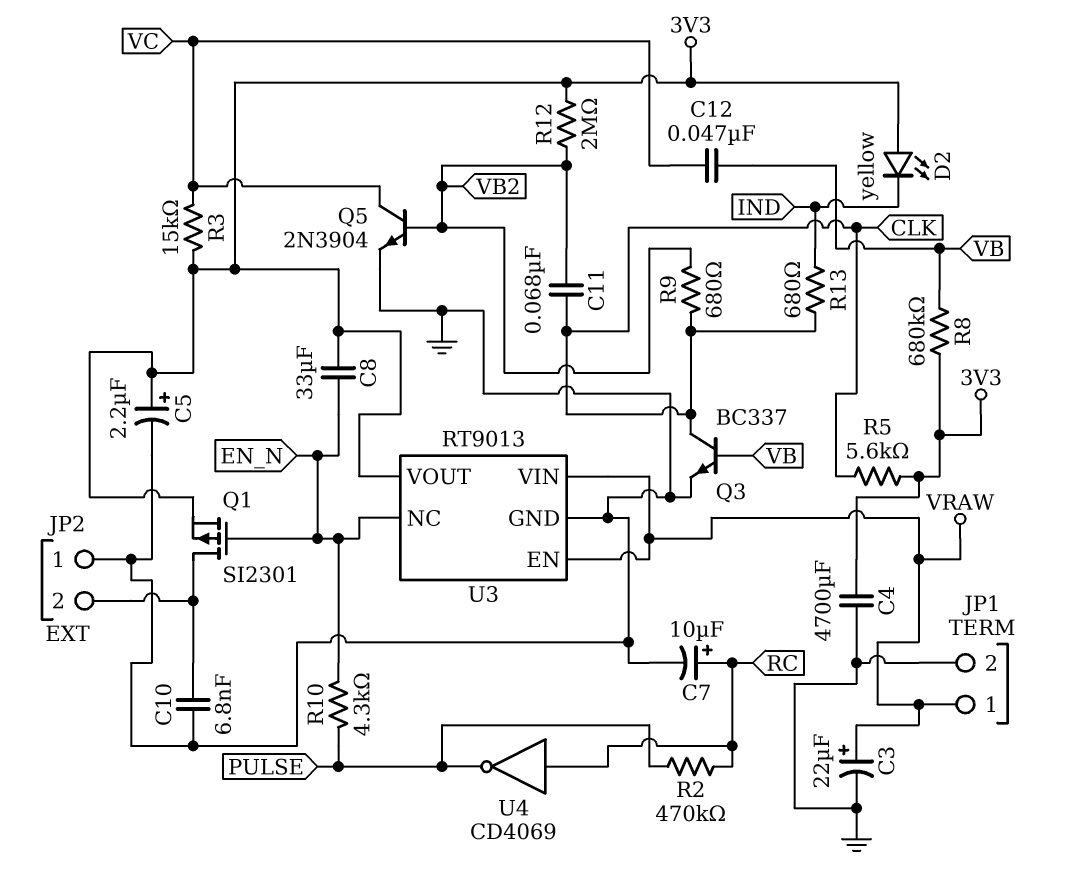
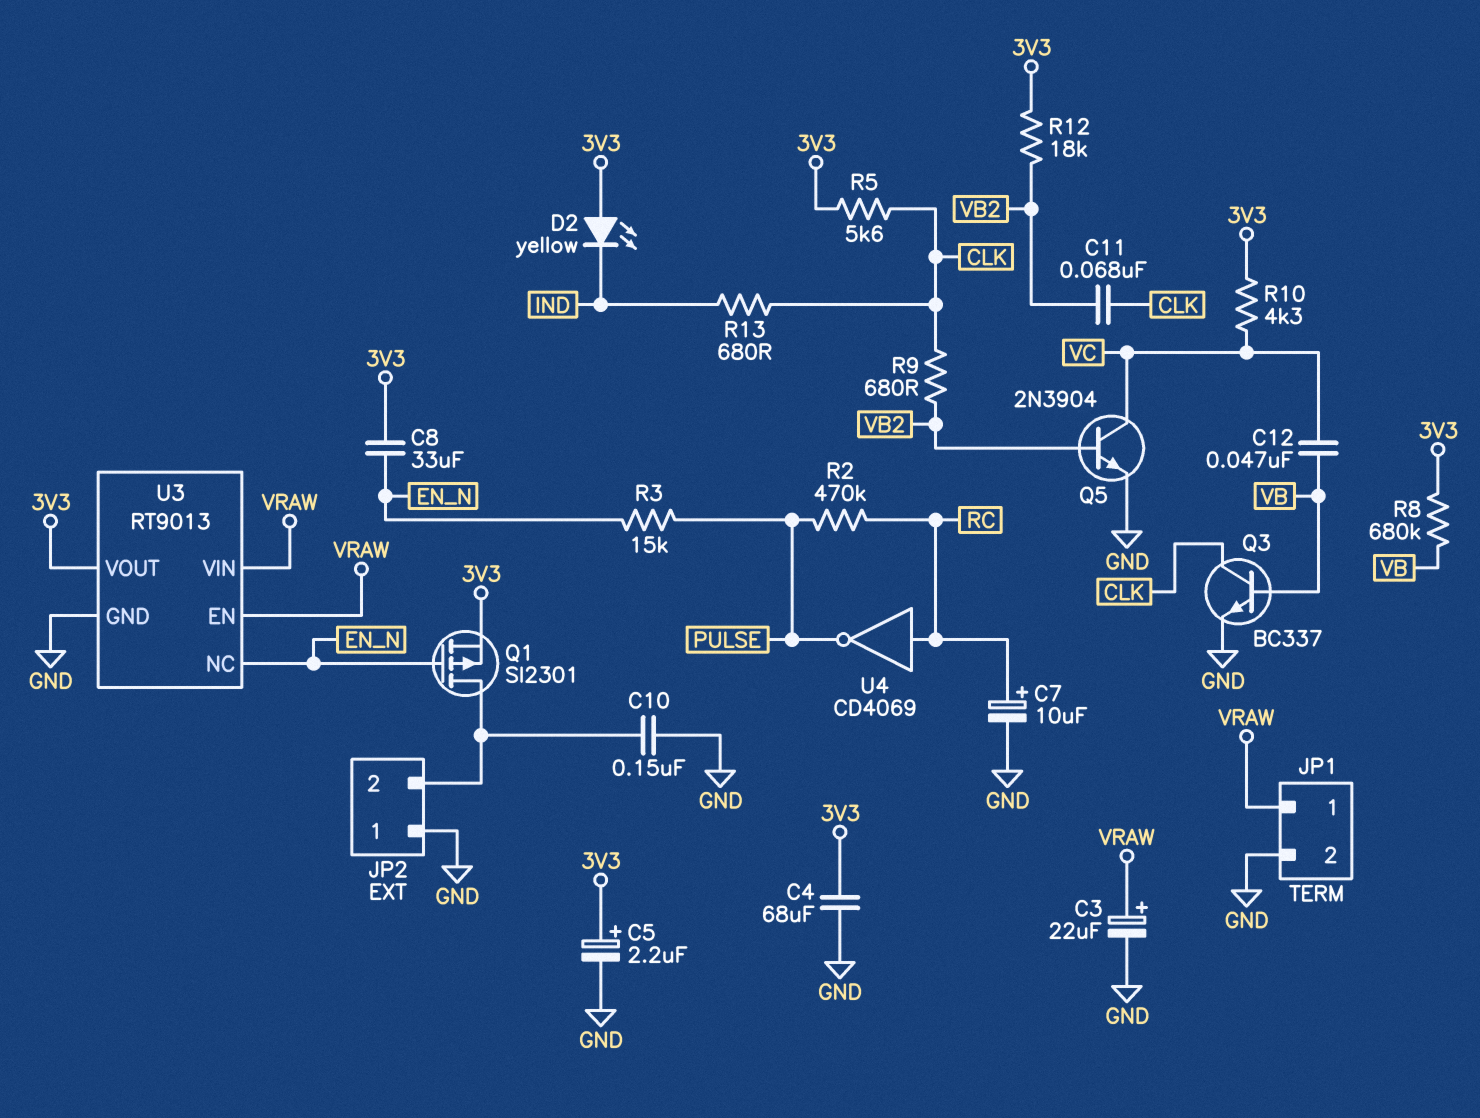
C4: 4700uF (3V3, GND) -> 68uF (3V3, GND)
C10: 6.8nF (GND, JP2/2) -> 150nF (GND, JP2/2)
R3: 15k (3V3, VC) -> 15k (EN_N, PULSE)
R10: 4.3k (EN_N, PULSE) -> 4.3k (3V3, VC)
R12: 2M (3V3, VB2) -> 18k (3V3, VB2)

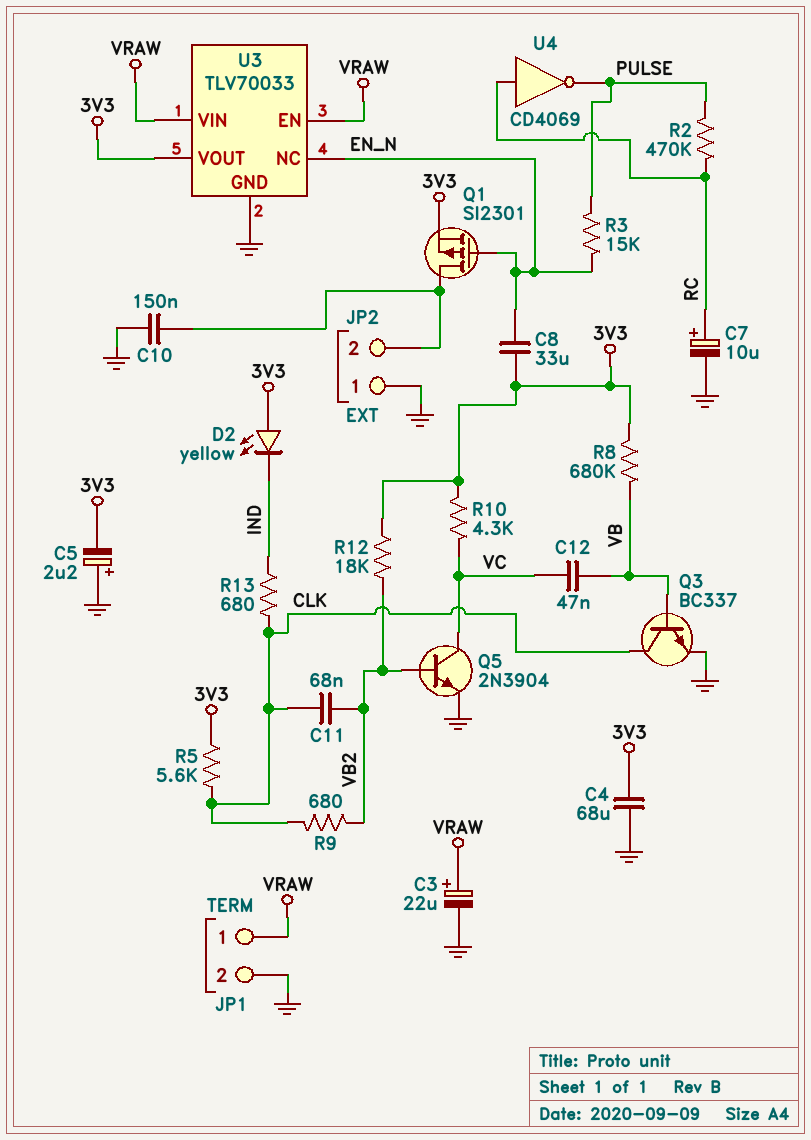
C5: 2.2uF (plus 3V3, minus GND) -> 2.2uF (plus GND, minus 3V3)
U3: RT9013 -> TLV70033

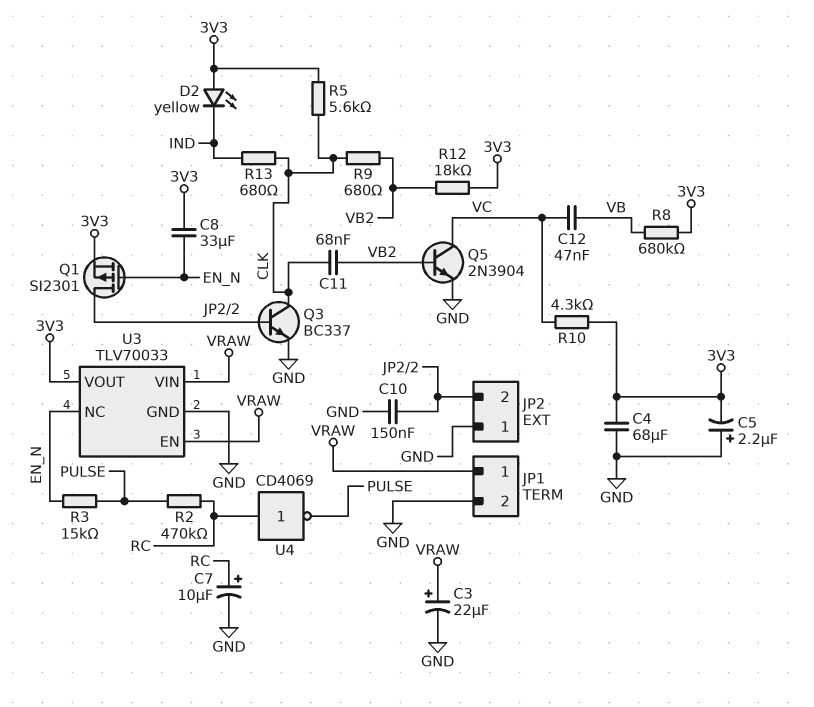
Q3: NPN BC337 (B VB, C CLK, E GND) -> NPN BC337 (B JP2/2, C CLK, E GND)

